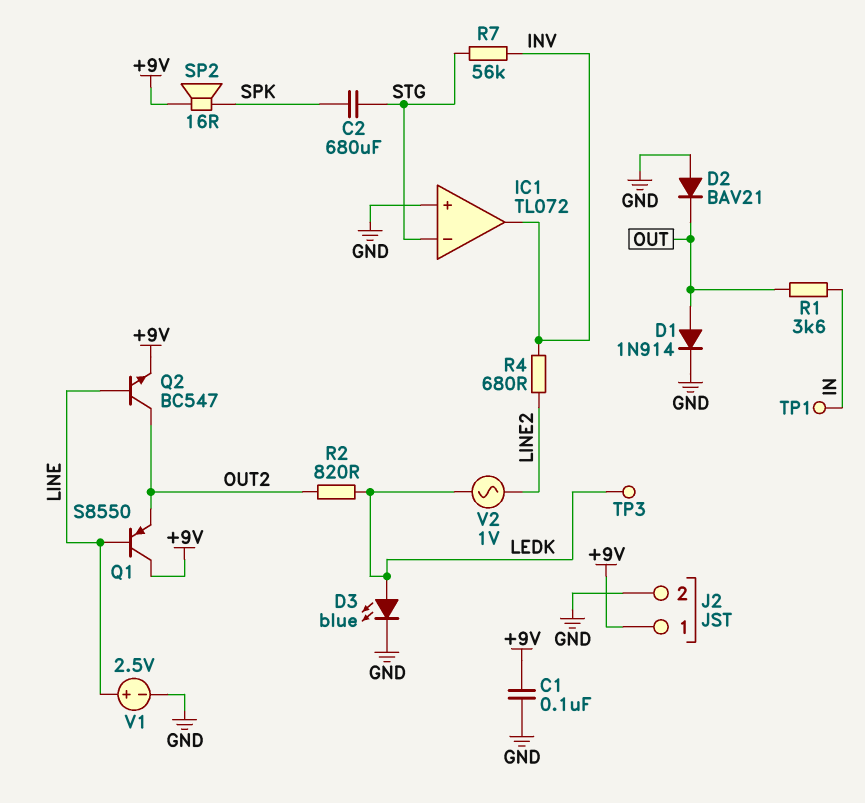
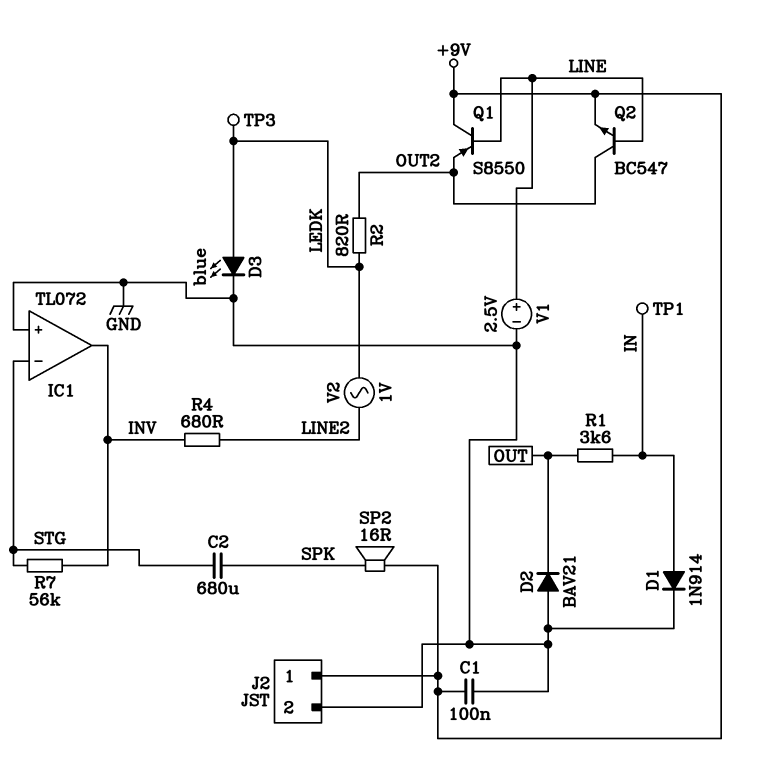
D1: diode 1N914 (A OUT, K GND) -> diode 1N914 (A IN, K GND)

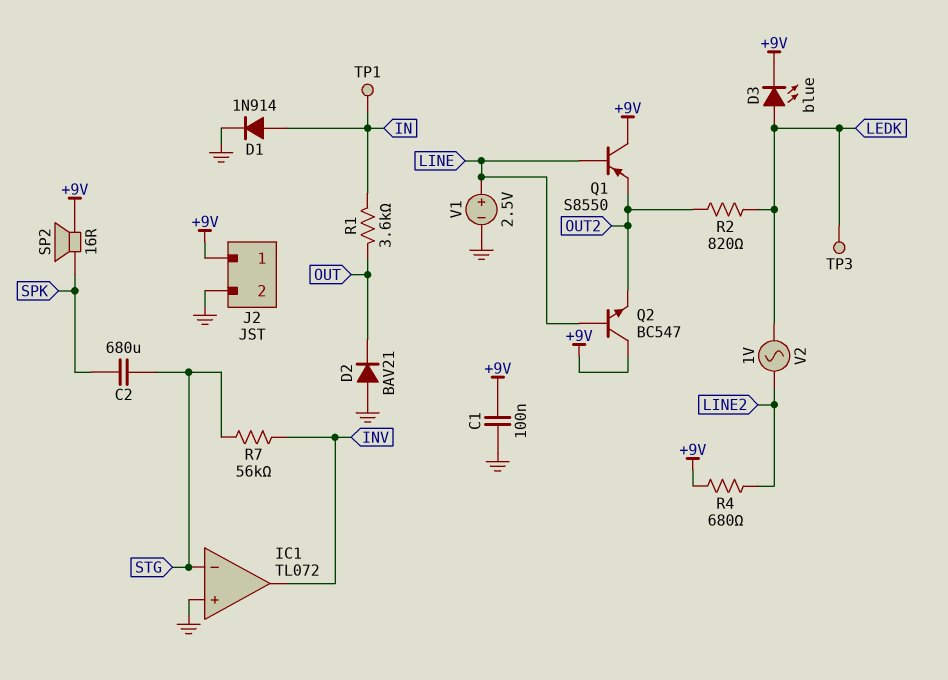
D3: LED blue (A LEDK, K GND) -> LED blue (A LEDK, K +9V)
Q2: NPN BC547 (B LINE, C OUT2, E +9V) -> NPN BC547 (B LINE, C +9V, E OUT2)
R4: 680 (INV, LINE2) -> 680 (+9V, LINE2)

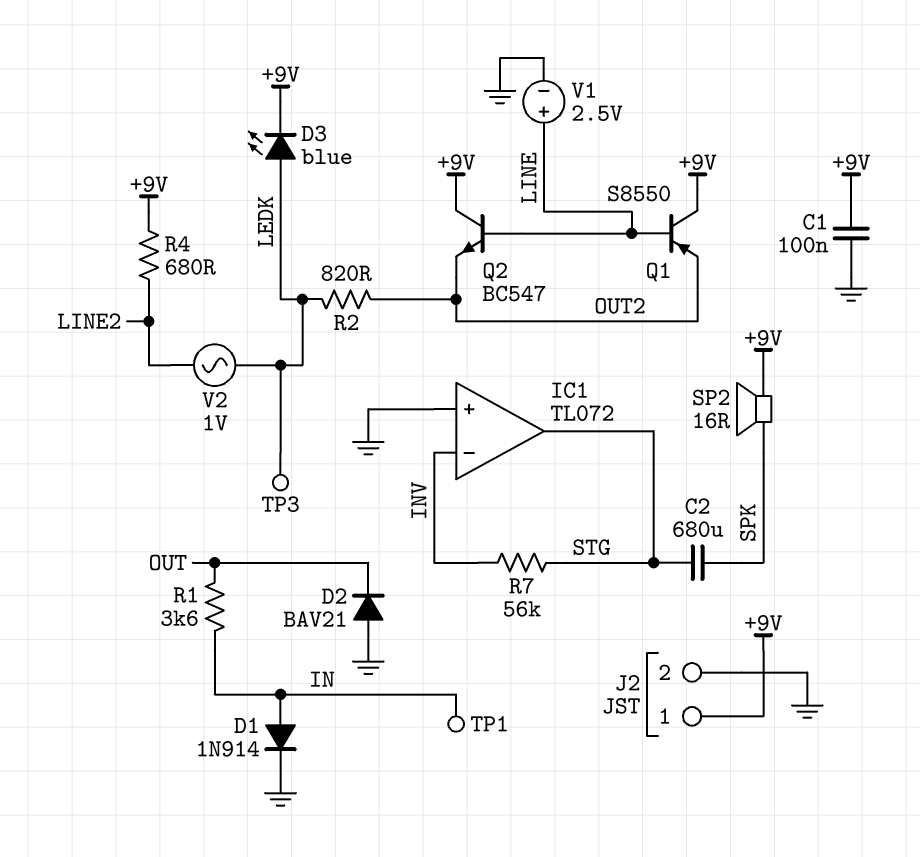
IC1 pin in-: STG -> INV
IC1 pin out: INV -> STG

